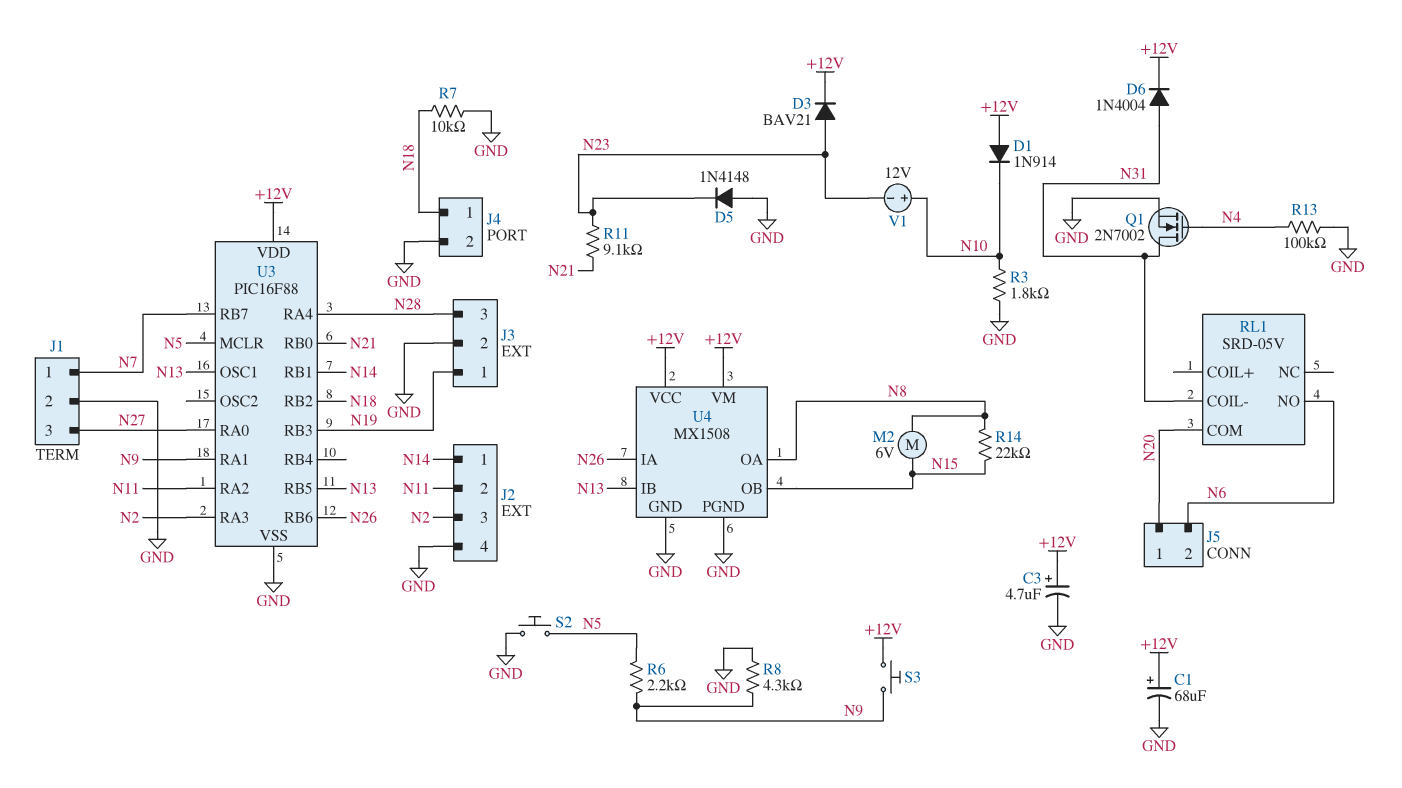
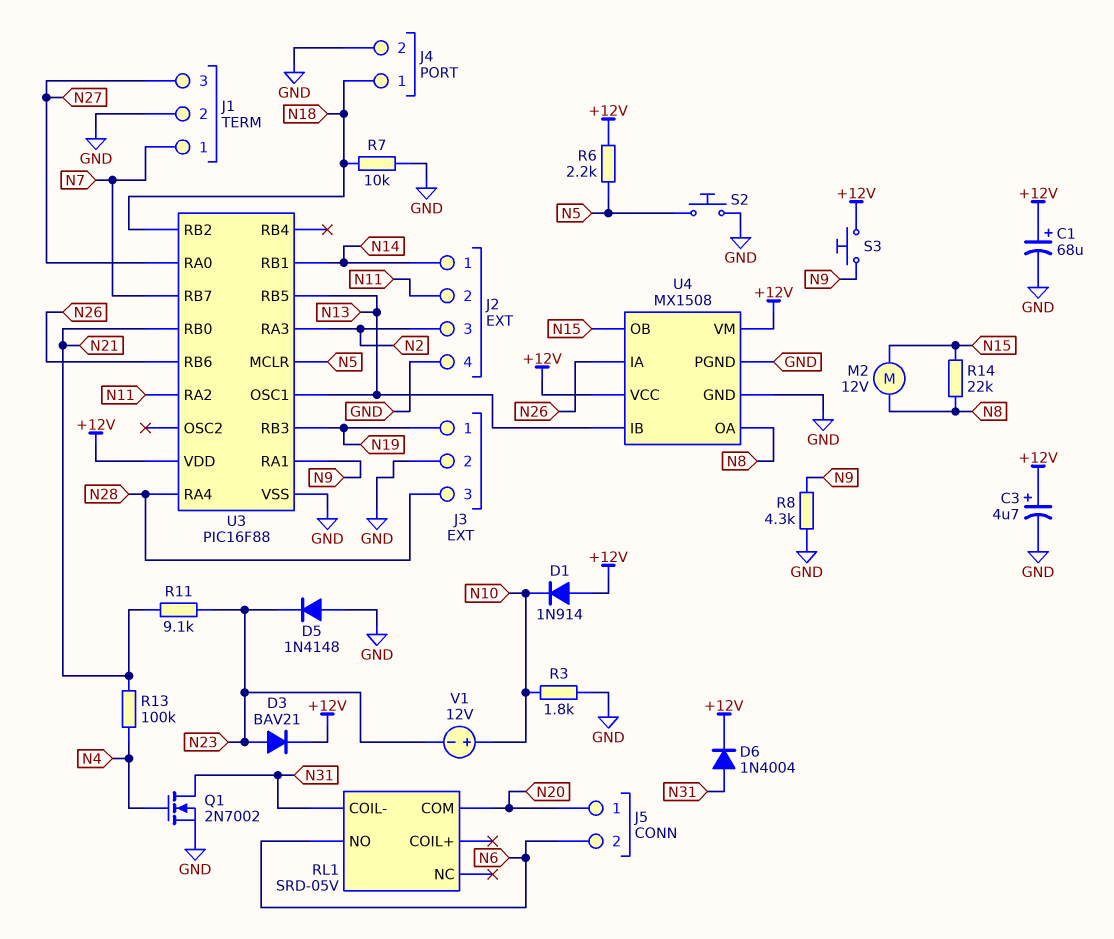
M2: motor 6V (N8, N15) -> motor 12V (N8, N15)
R6: 2.2k (N5, N9) -> 2.2k (+12V, N5)
R13: 100k (GND, N4) -> 100k (N4, N21)

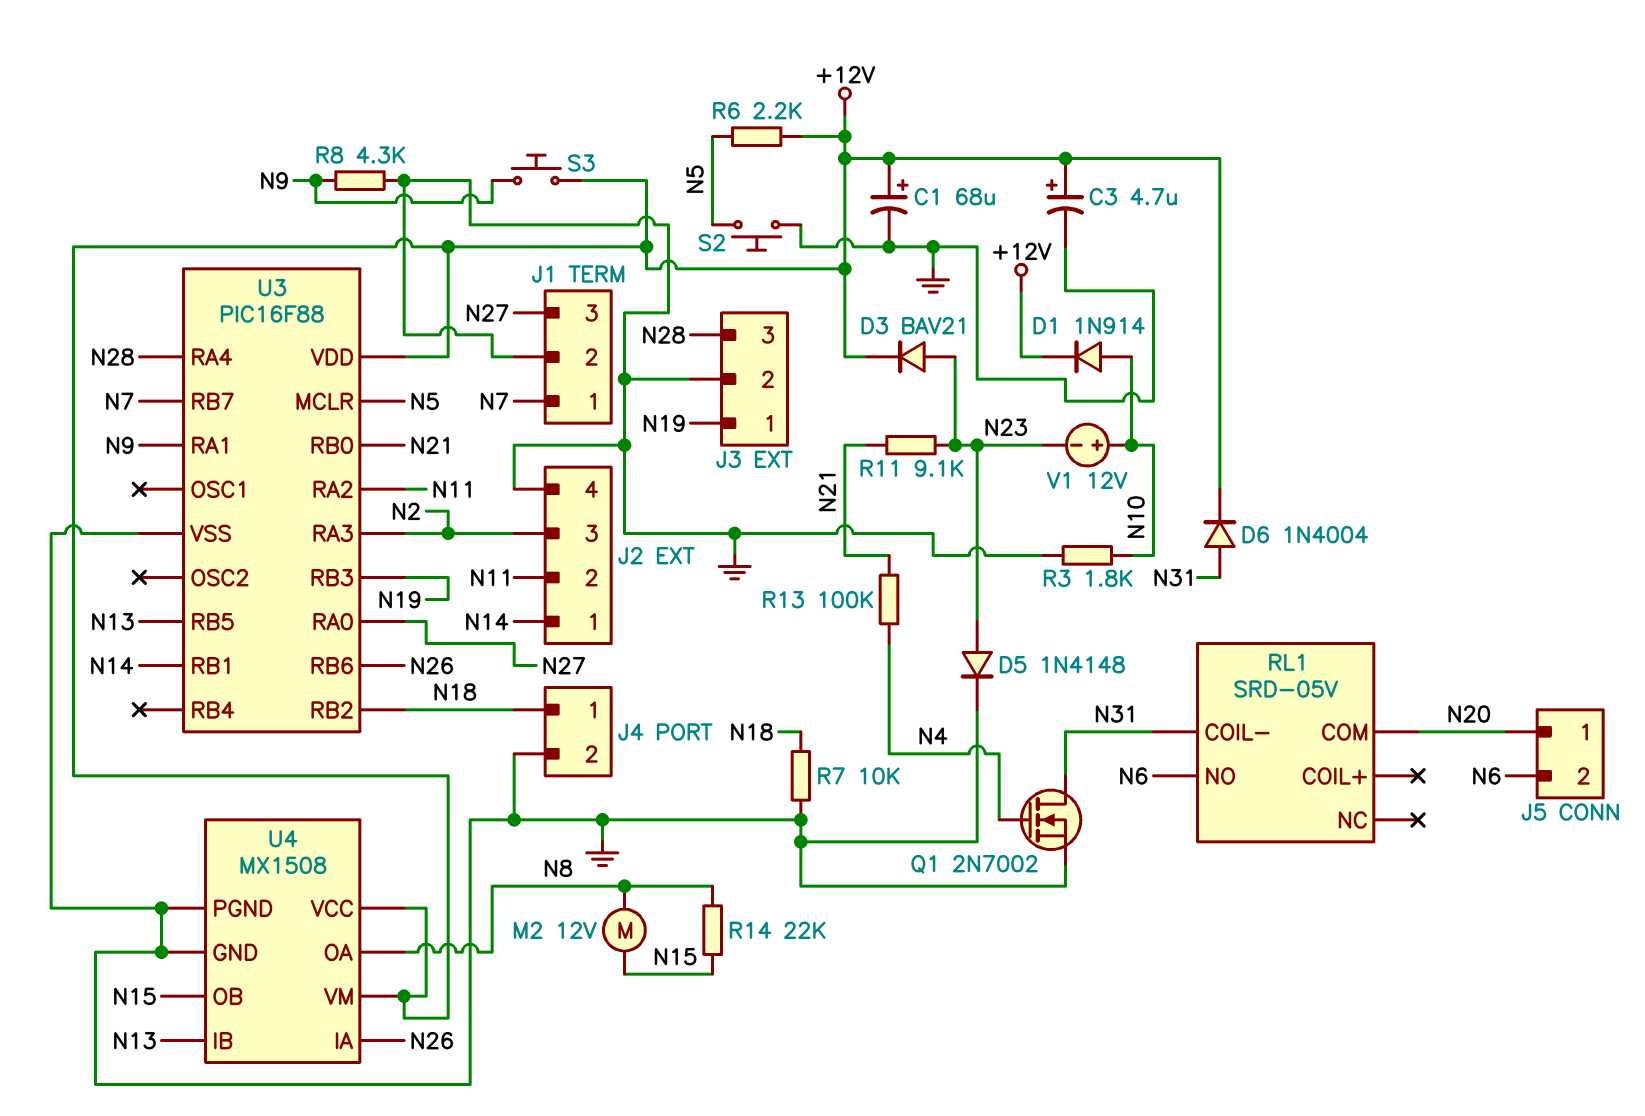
D1: diode 1N914 (A +12V, K N10) -> diode 1N914 (A N10, K +12V)
D5: diode 1N4148 (A GND, K N23) -> diode 1N4148 (A N23, K GND)
U3 pin OSC1: N13 -> none

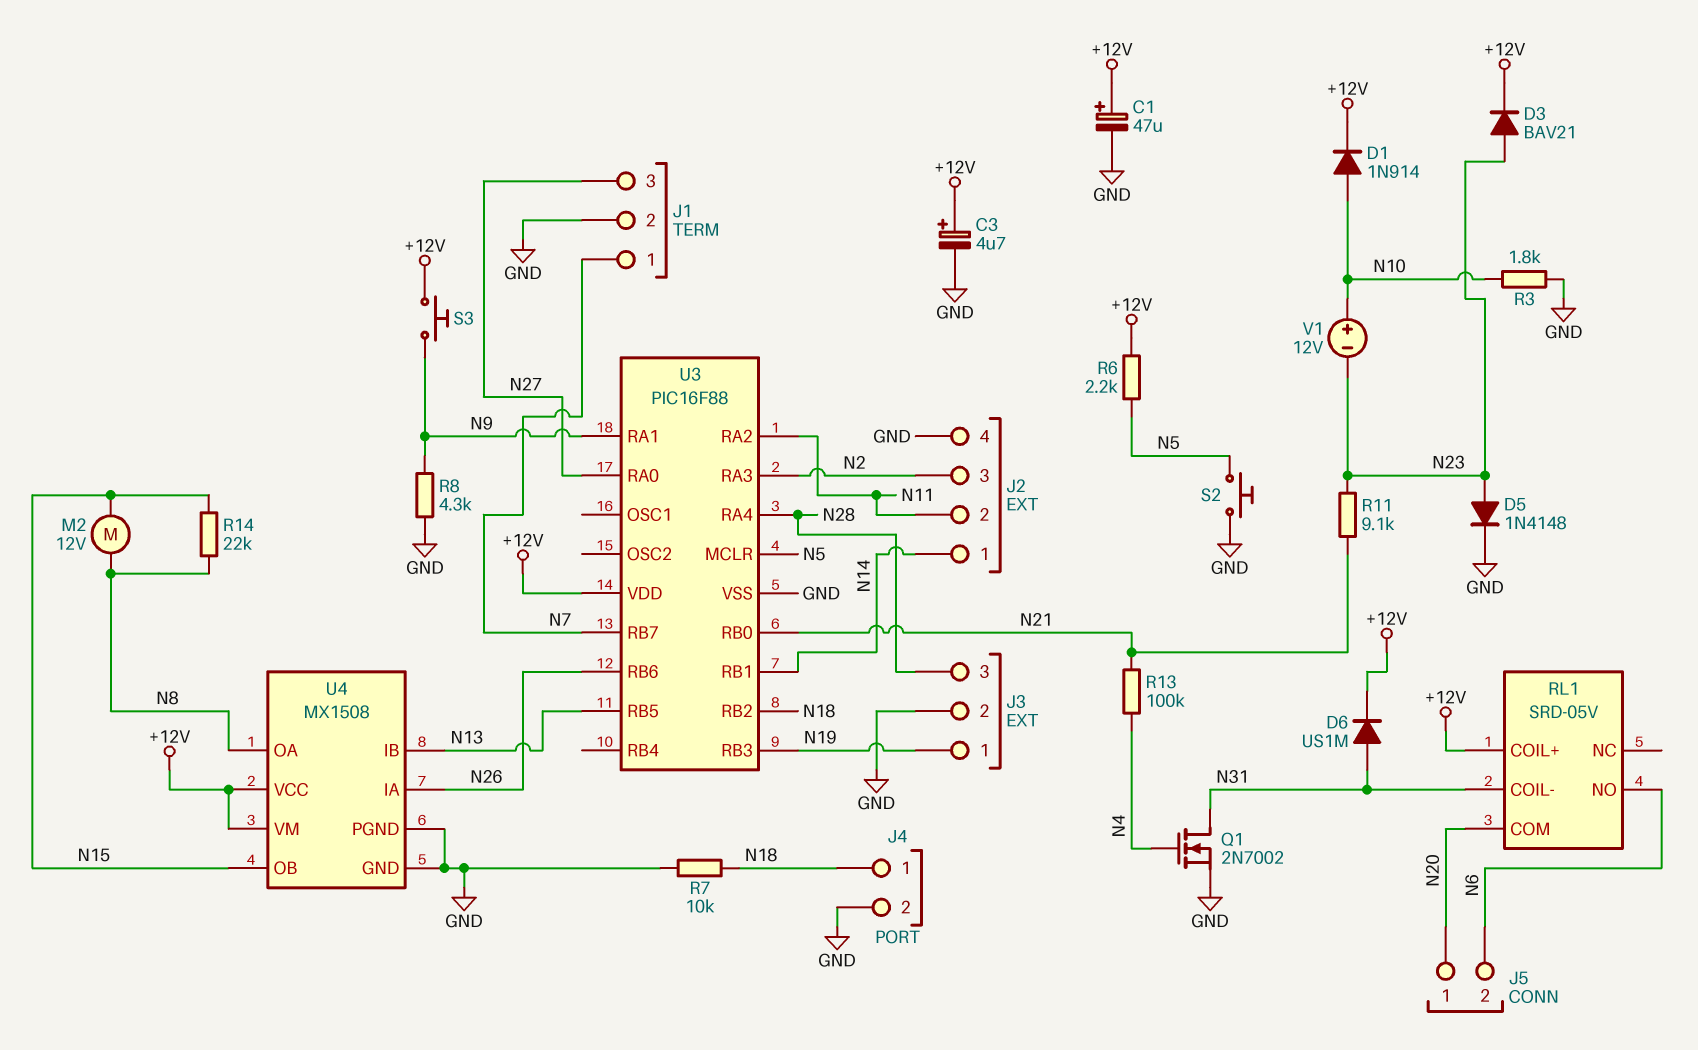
C1: 68uF (plus +12V, minus GND) -> 47uF (plus +12V, minus GND)
D6: diode 1N4004 (A N31, K +12V) -> diode US1M (A N31, K +12V)
RL1 pin COIL+: none -> +12V

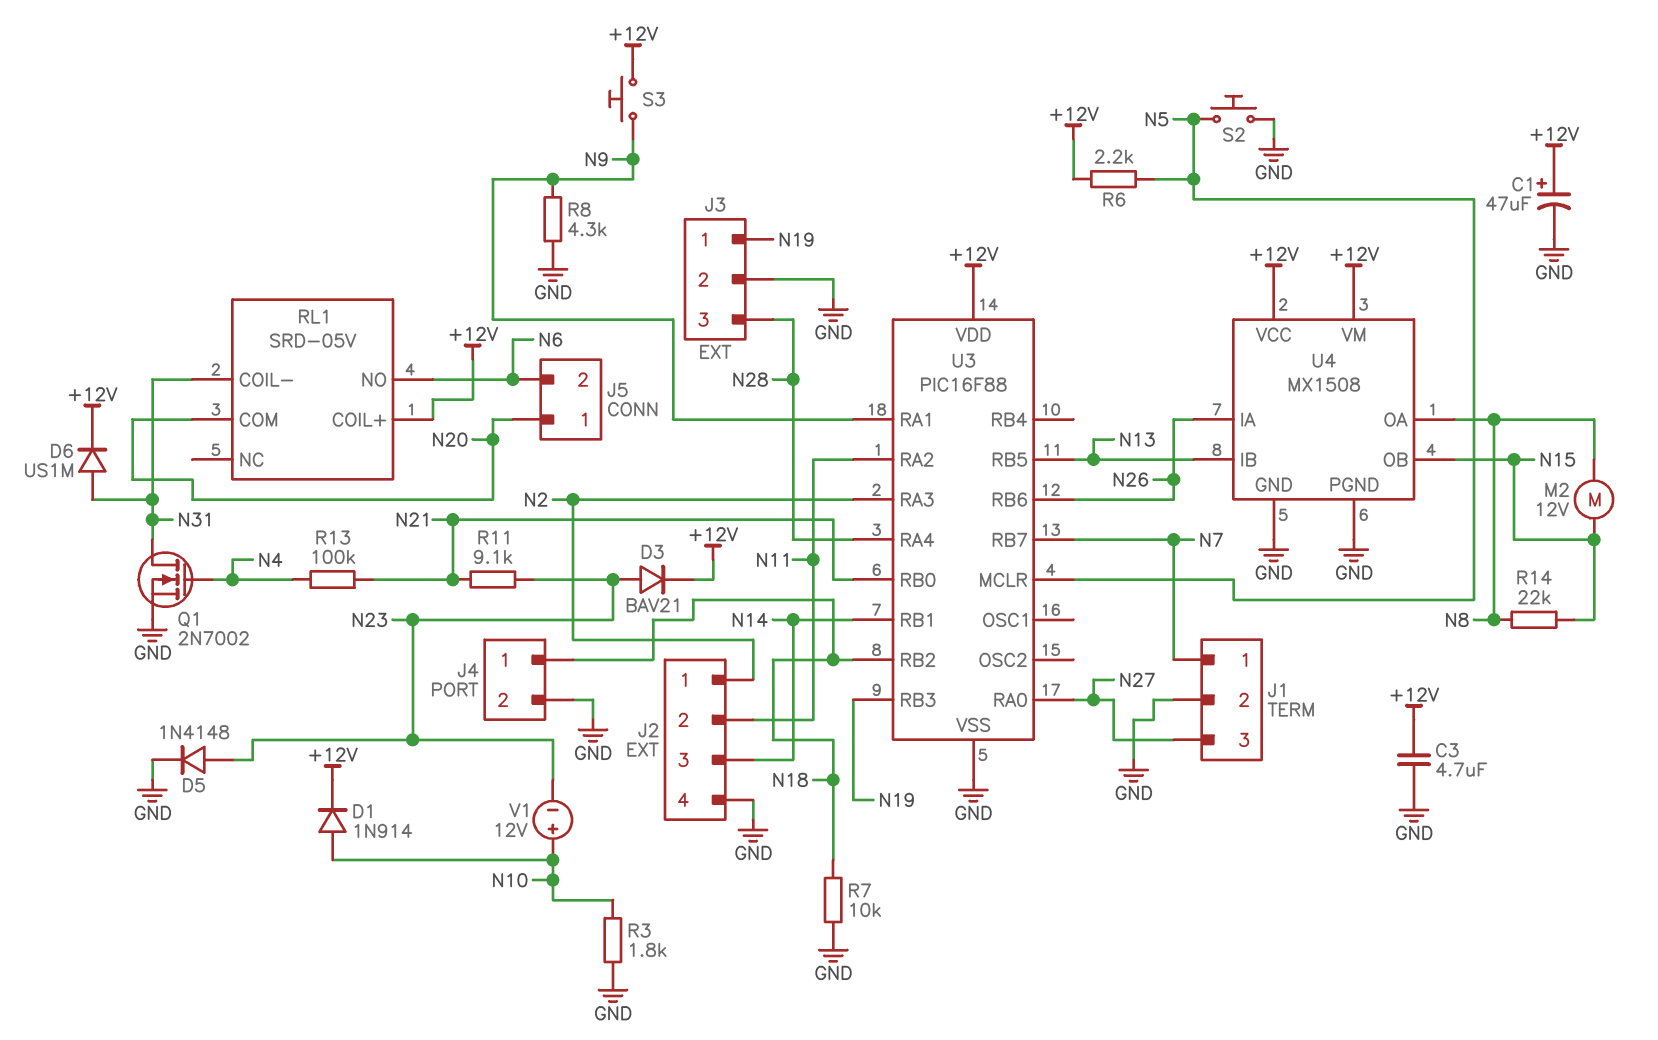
C3: 4.7uF (plus +12V, minus GND) -> 4.7uF (+12V, GND)
J2 pin 1: N14 -> N2
J2 pin 3: N2 -> N14

